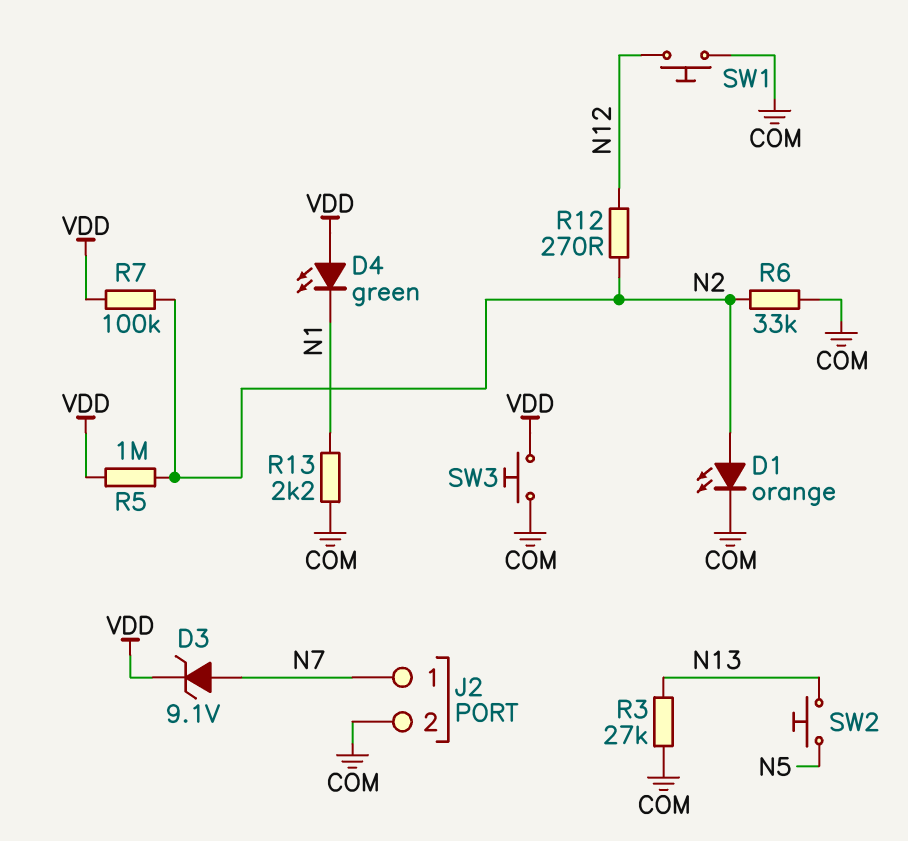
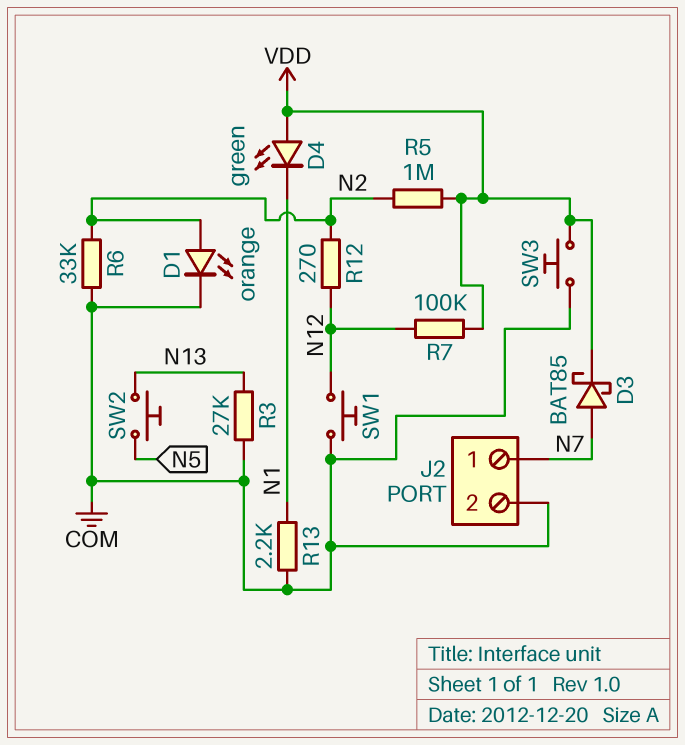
D3: zener 9.1V (A N7, K VDD) -> schottky BAT85 (A N7, K VDD)
R7: 100k (N2, VDD) -> 100k (N12, VDD)

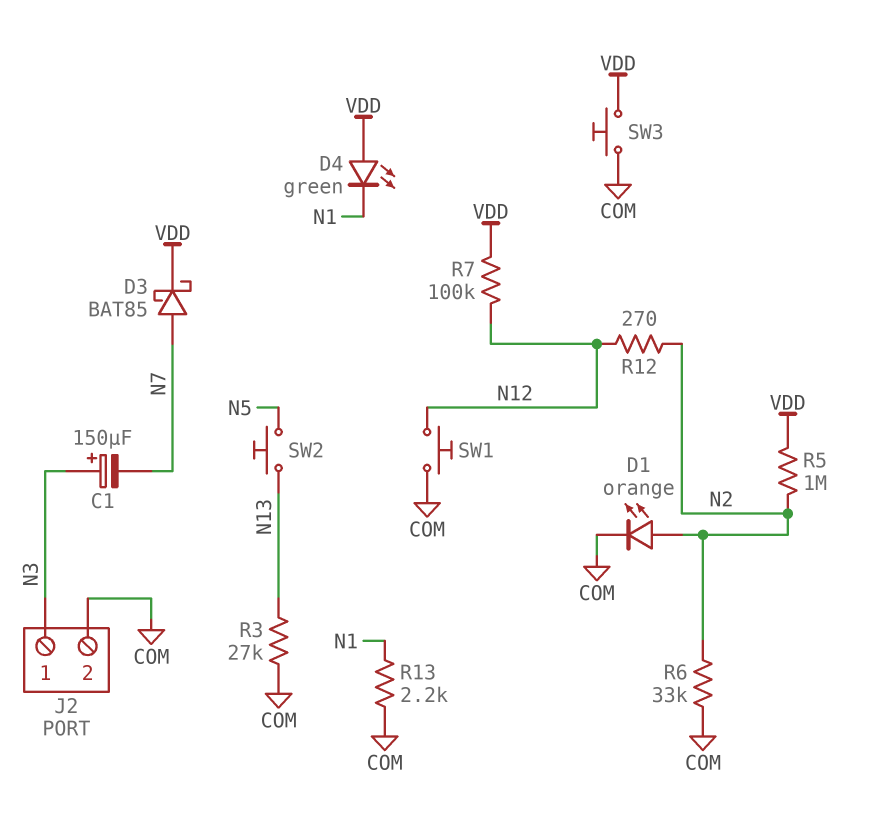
C1: none -> 150uF (plus N3, minus N7)
J2 pin 1: N7 -> N3

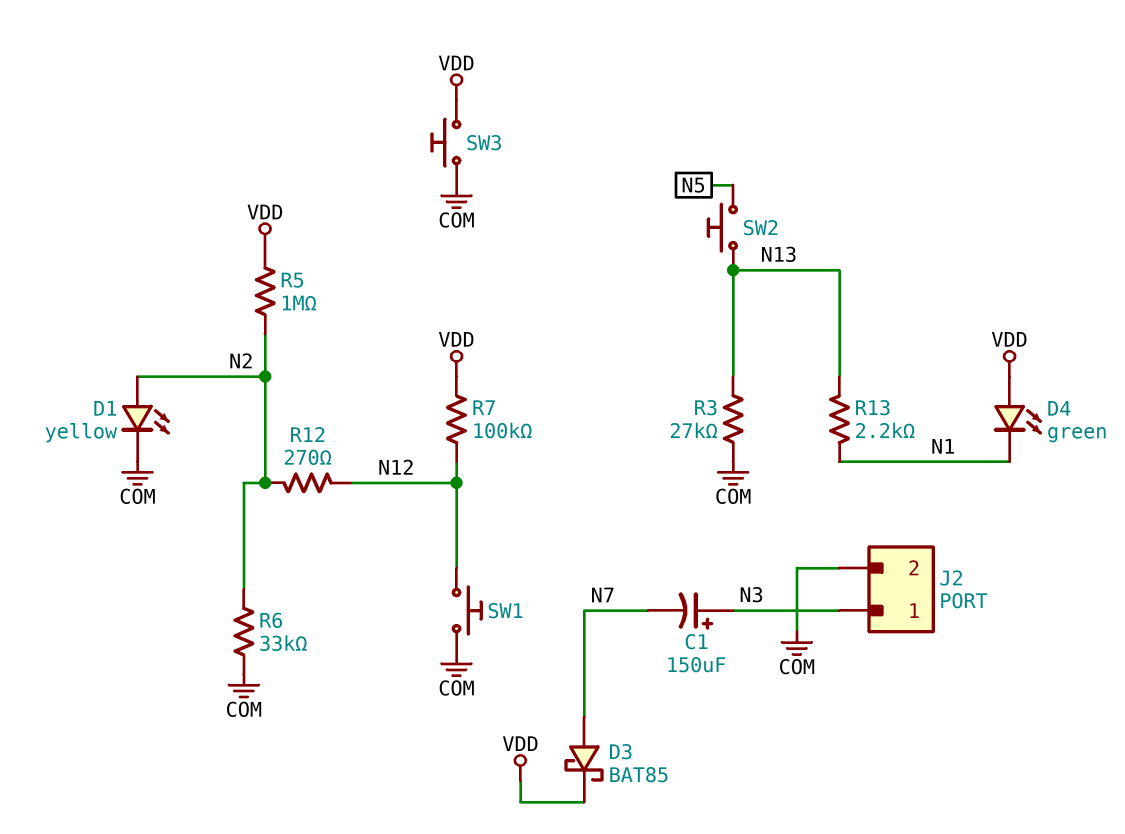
D1: LED orange (A N2, K COM) -> LED yellow (A N2, K COM)
R13: 2.2k (COM, N1) -> 2.2k (N1, N13)

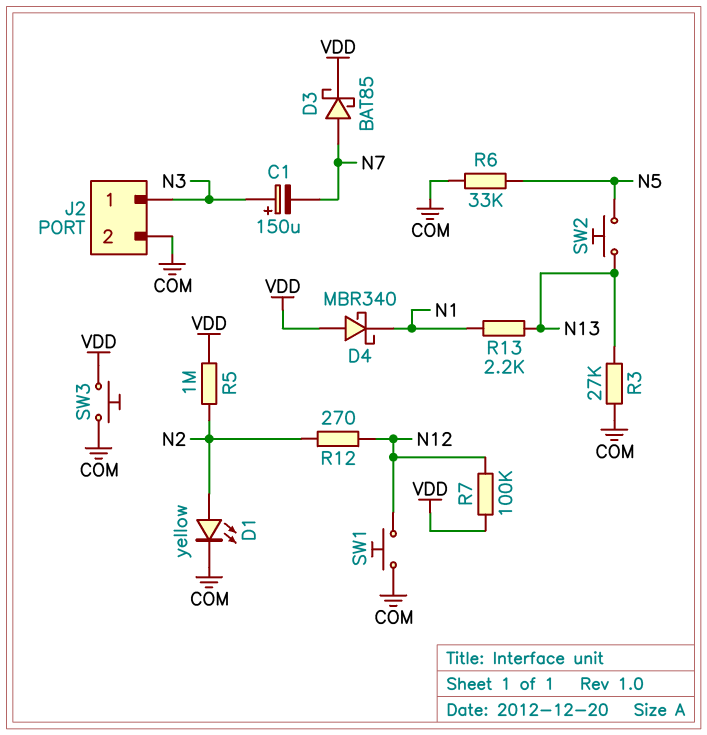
D4: LED green (A VDD, K N1) -> schottky MBR340 (A VDD, K N1)
R6: 33k (COM, N2) -> 33k (COM, N5)

